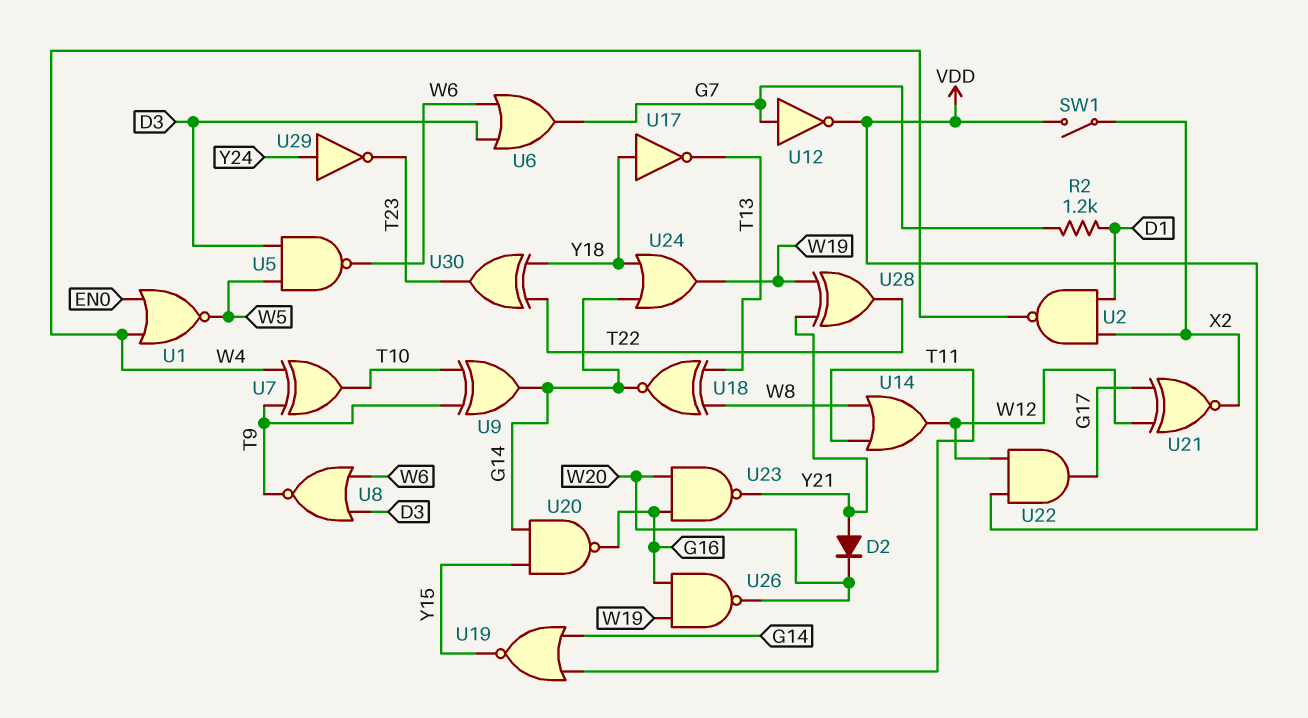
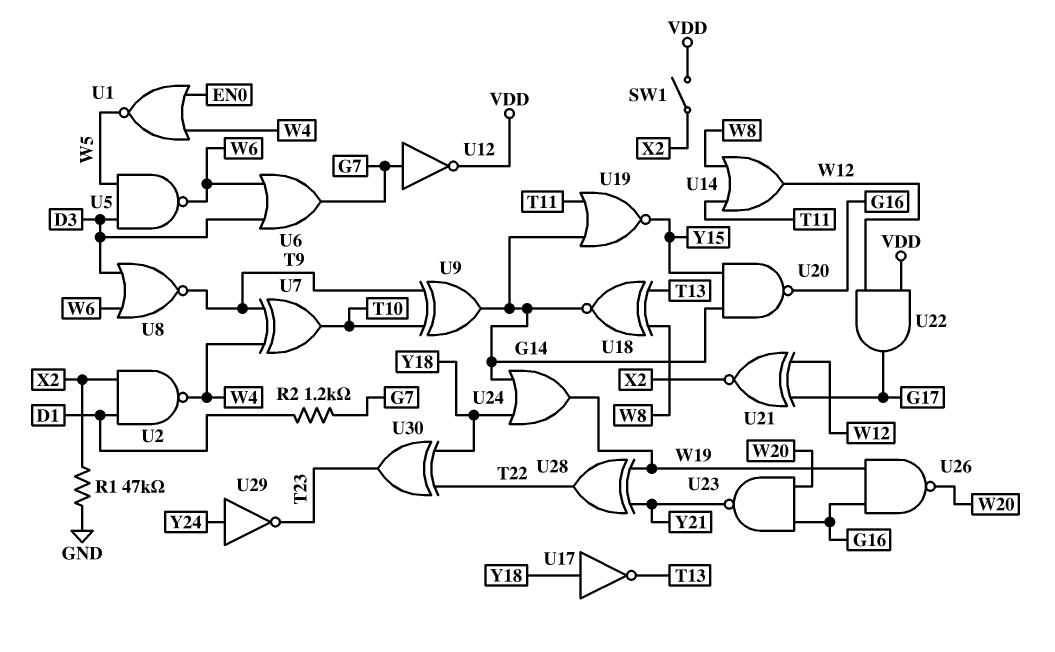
D2: diode (A Y21, K W20) -> none
R1: none -> 47k (GND, X2)

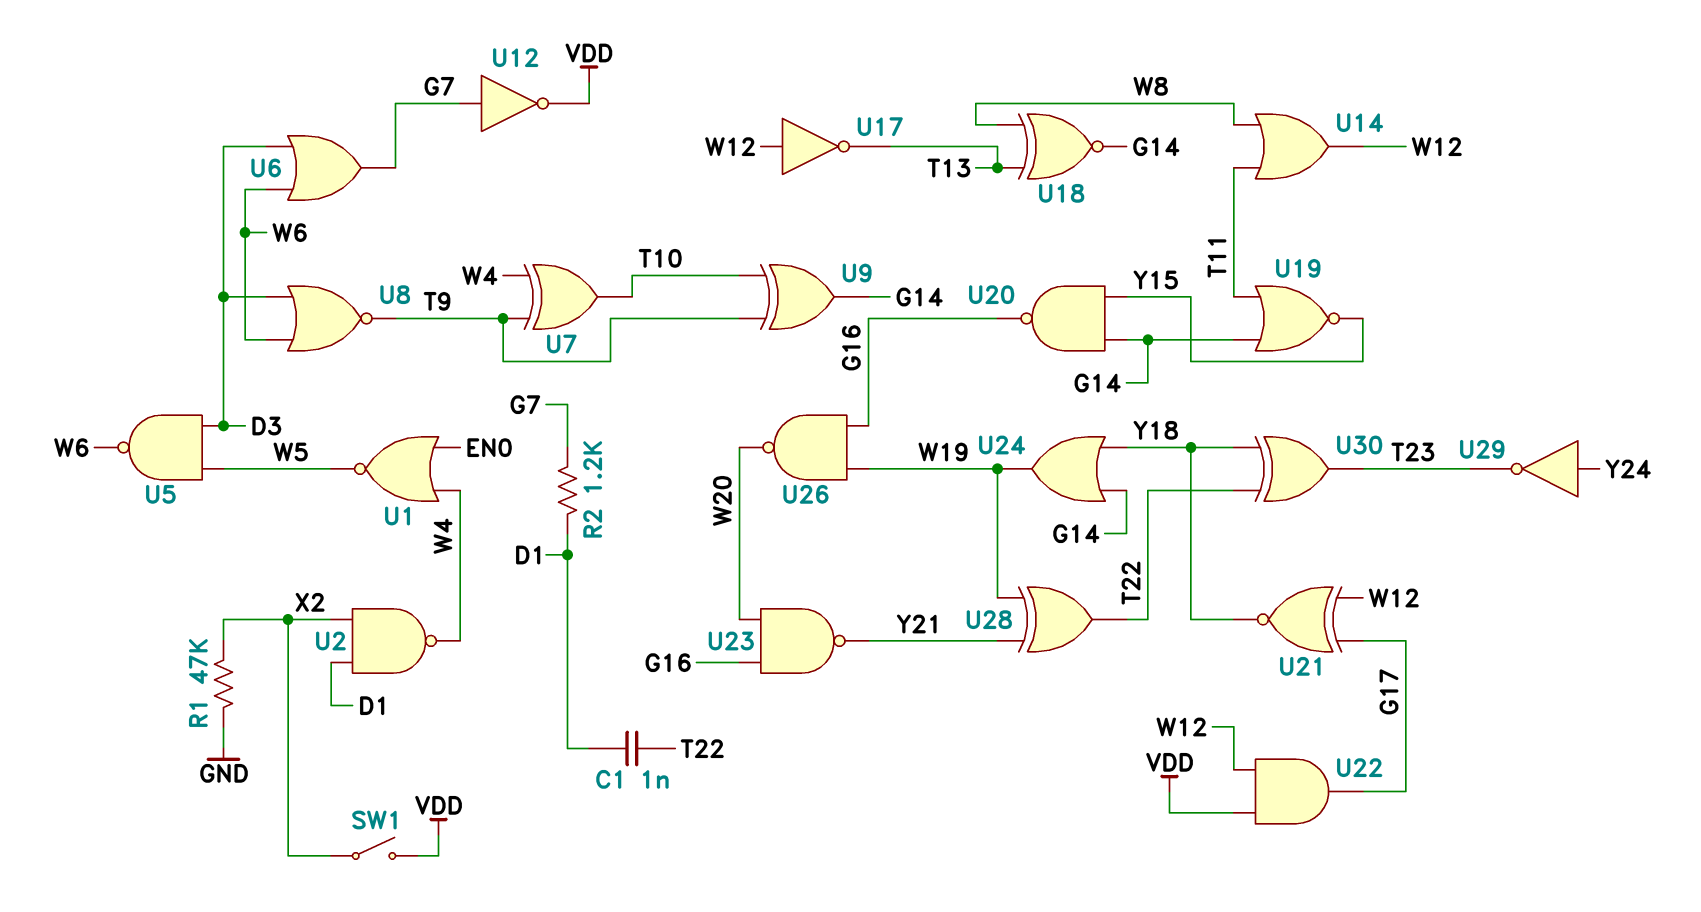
C1: none -> 1nF (D1, T22)
U17: NOT (in Y18, out T13) -> NOT (in W12, out T13)
U21: XNOR (in G17, in W12, out X2) -> XNOR (in G17, in W12, out Y18)

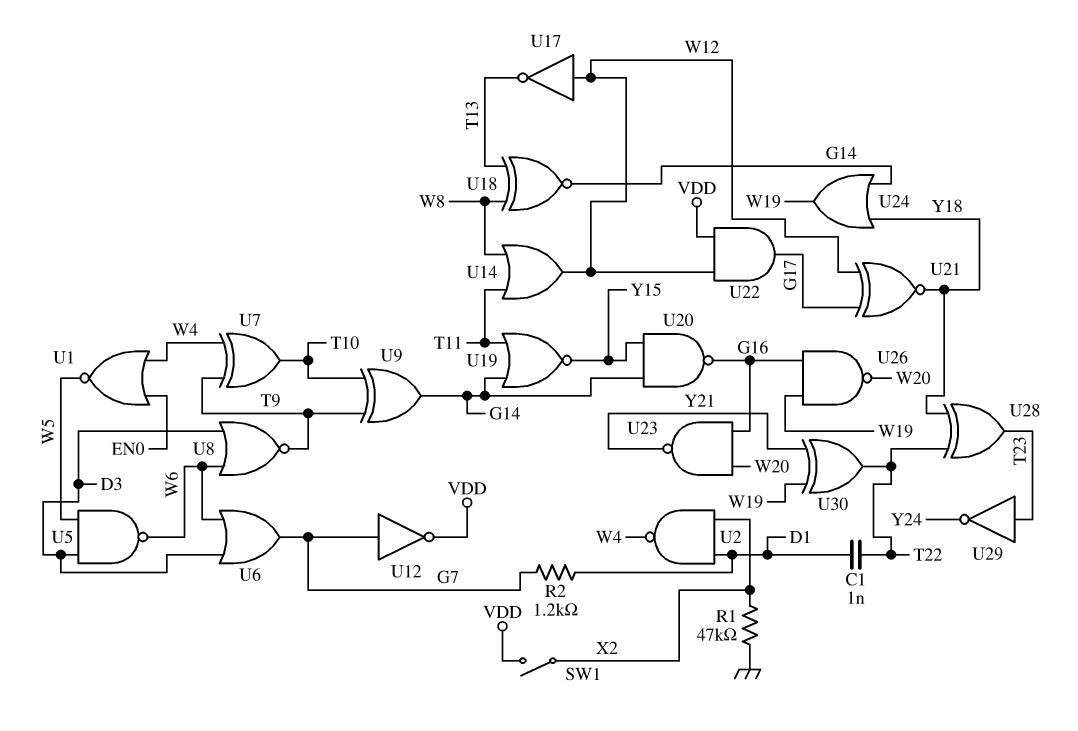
U28: XOR (in W19, in Y21, out T22) -> XOR (in T22, in Y18, out T23)
U29: NOT (in Y24, out T23) -> NOT (in T23, out Y24)
U30: XOR (in T22, in Y18, out T23) -> XOR (in W19, in Y21, out T22)

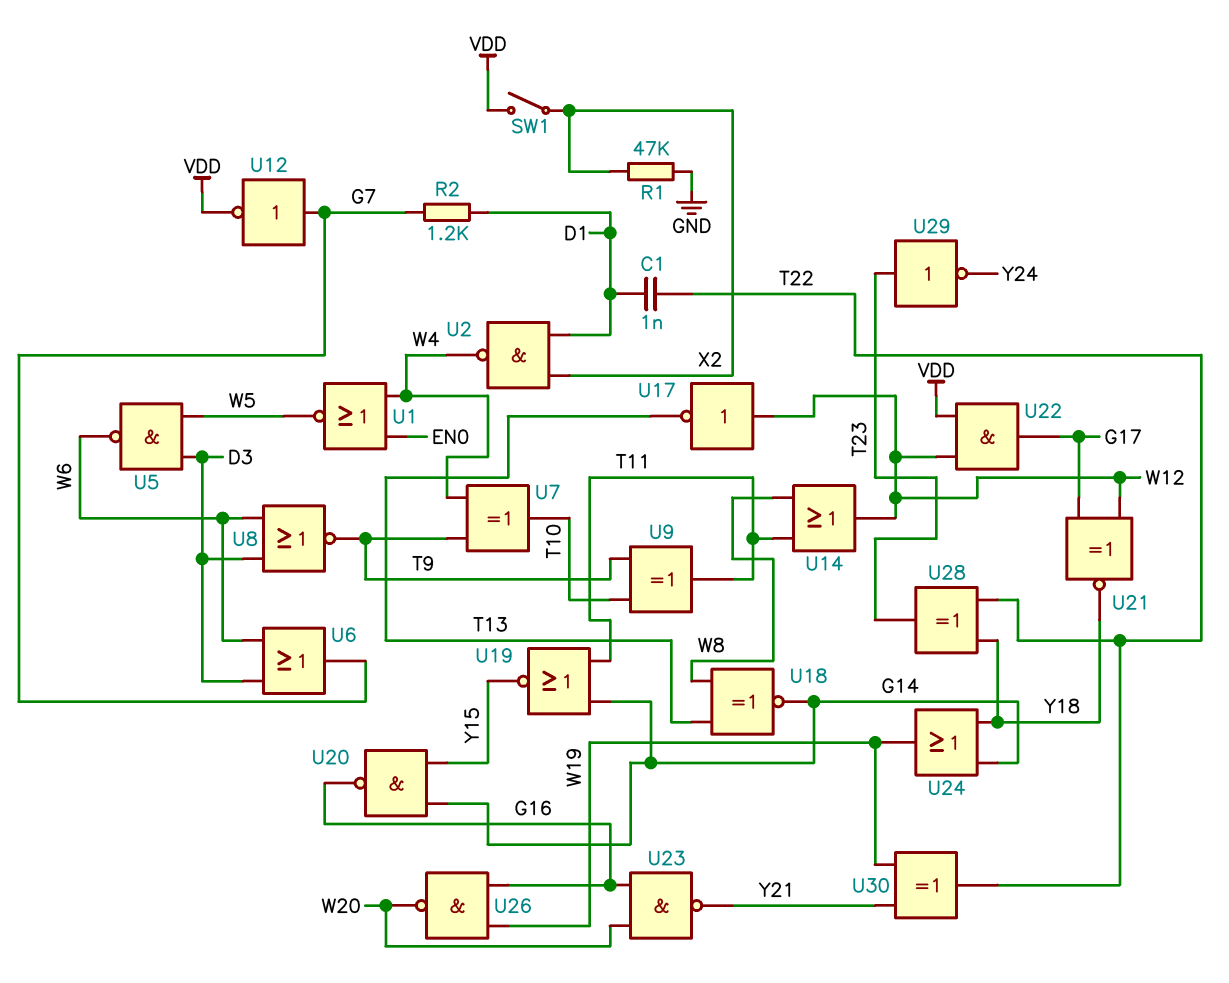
U9: XOR (in T9, in T10, out G14) -> XOR (in T9, in T10, out T11)

